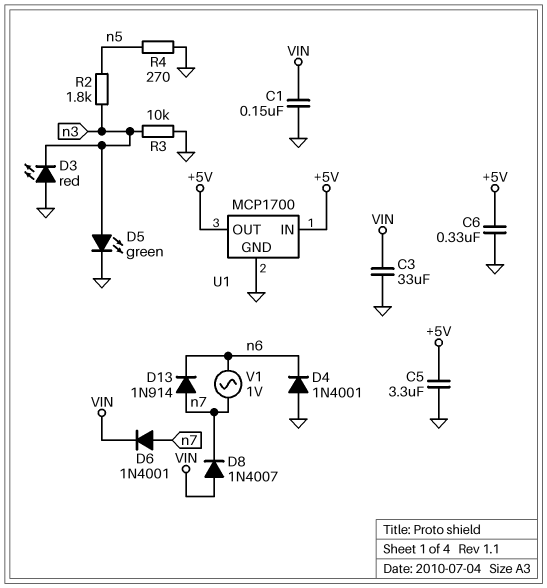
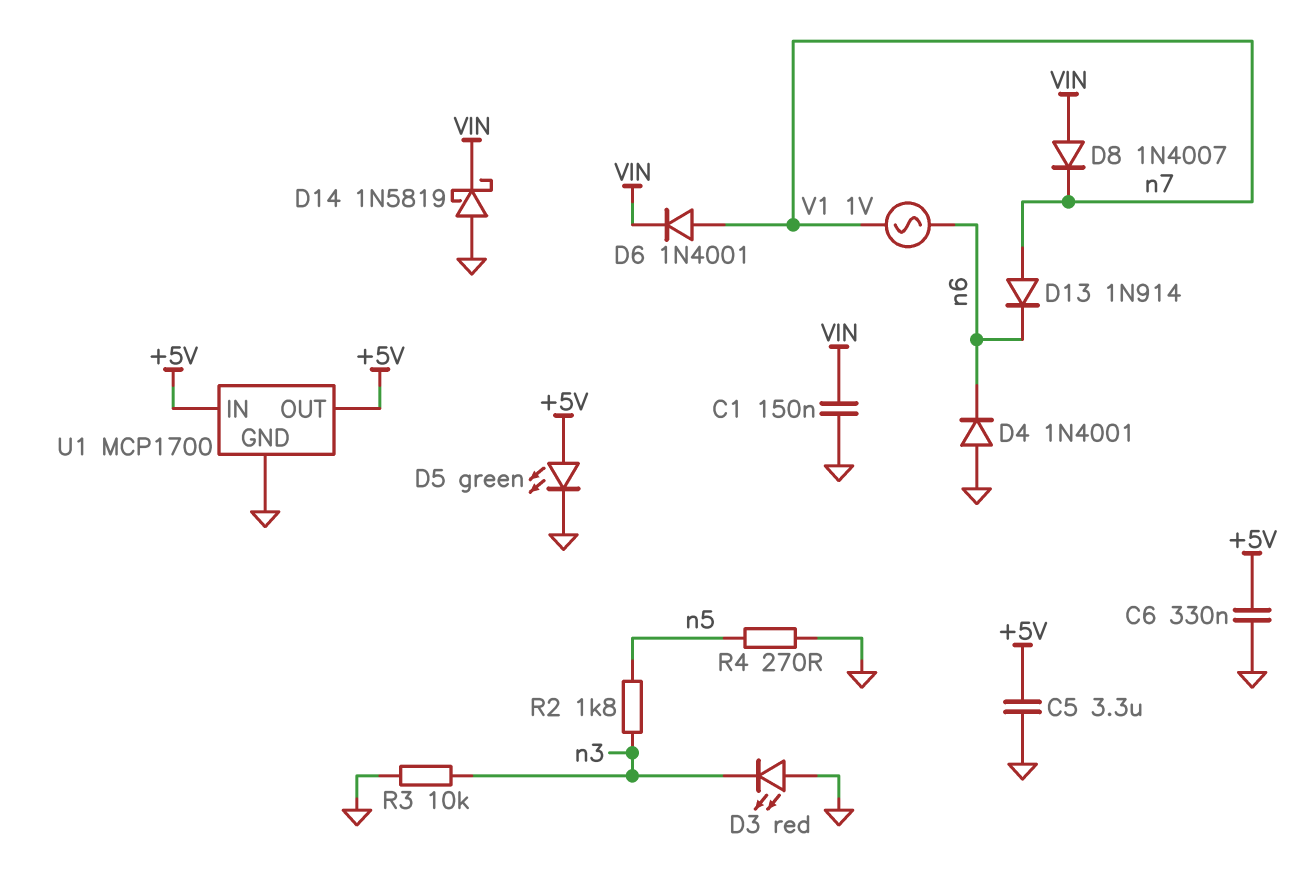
C3: 33uF (GND, VIN) -> none
D5: LED green (A n3, K GND) -> LED green (A +5V, K GND)
D14: none -> schottky 1N5819 (A GND, K VIN)

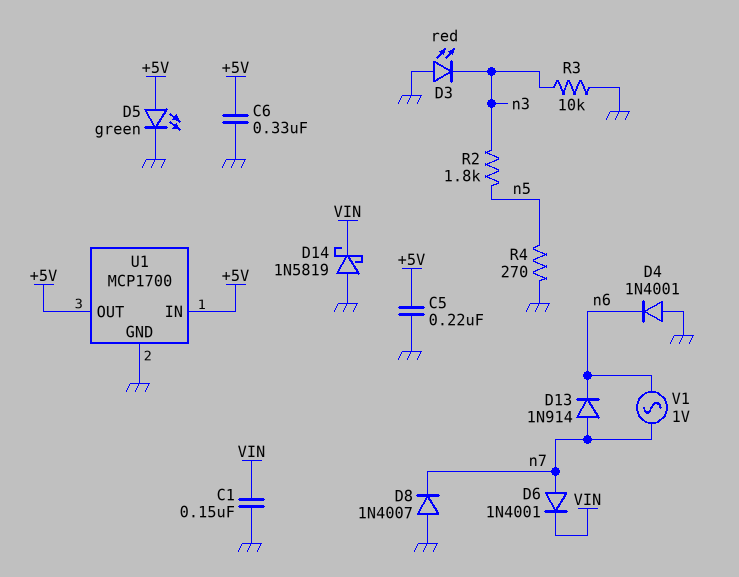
C5: 3.3uF (+5V, GND) -> 220nF (+5V, GND)
D8: diode 1N4007 (A VIN, K n7) -> diode 1N4007 (A GND, K n7)

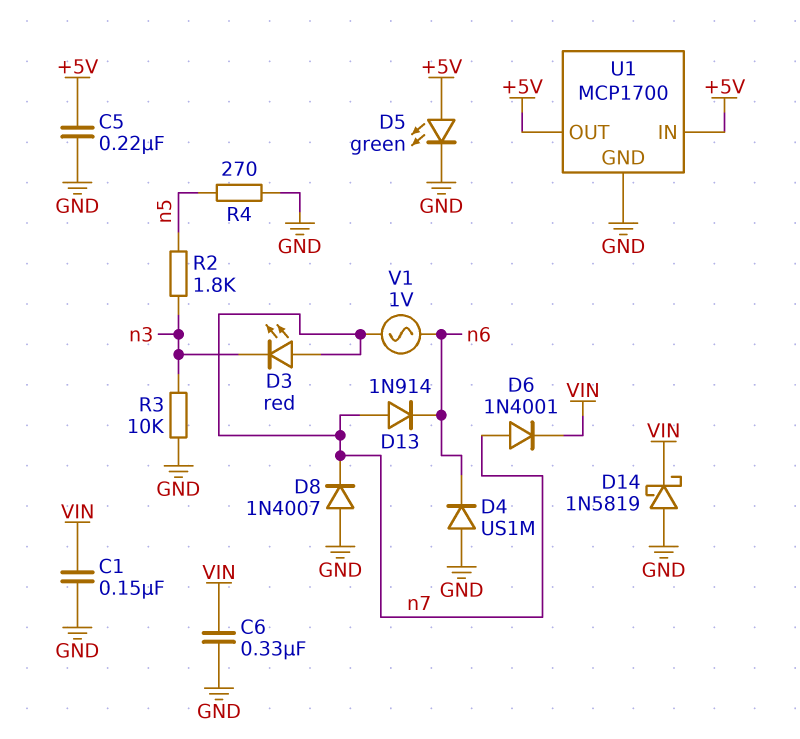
C6: 330nF (+5V, GND) -> 330nF (GND, VIN)
D3: LED red (A GND, K n3) -> LED red (A n7, K n3)
D4: diode 1N4001 (A GND, K n6) -> diode US1M (A GND, K n6)

